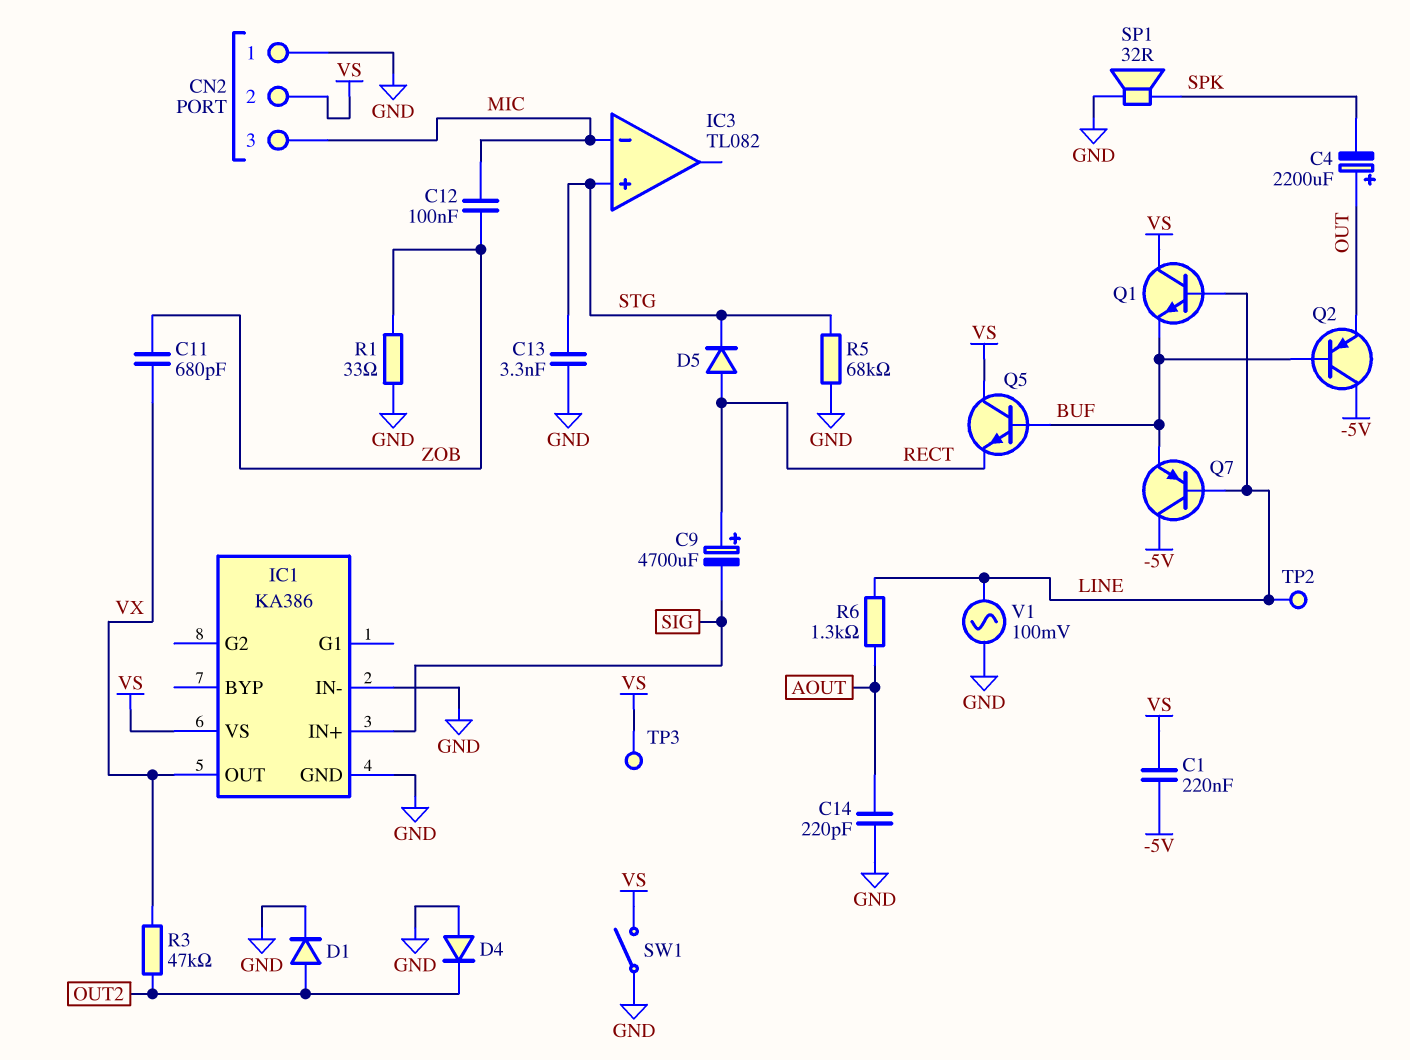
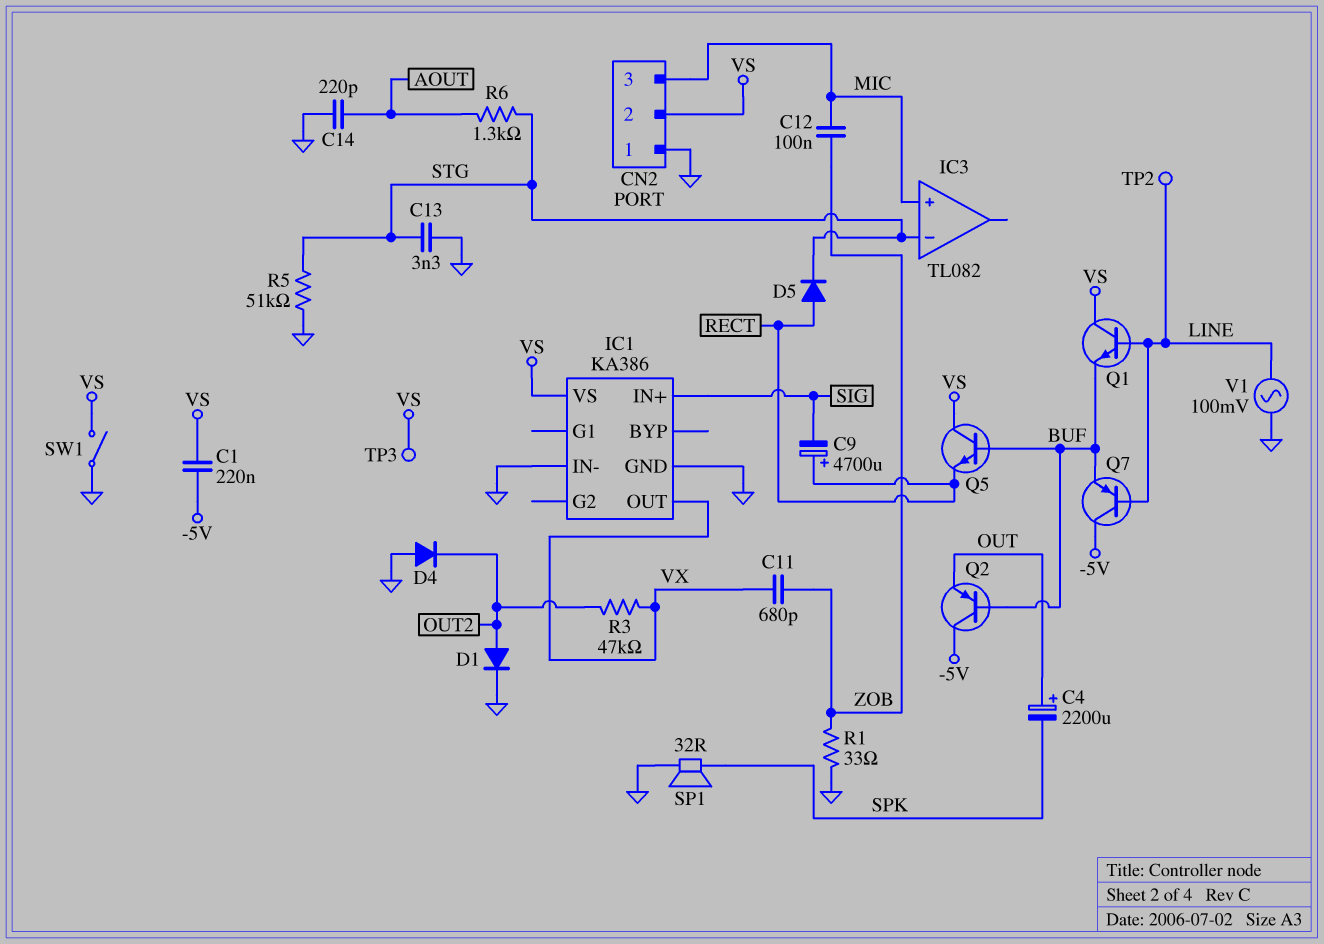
IC3 pin in+: STG -> MIC
IC3 pin in-: MIC -> STG
R5: 68k (GND, STG) -> 51k (GND, STG)
R6: 1.3k (AOUT, LINE) -> 1.3k (AOUT, STG)

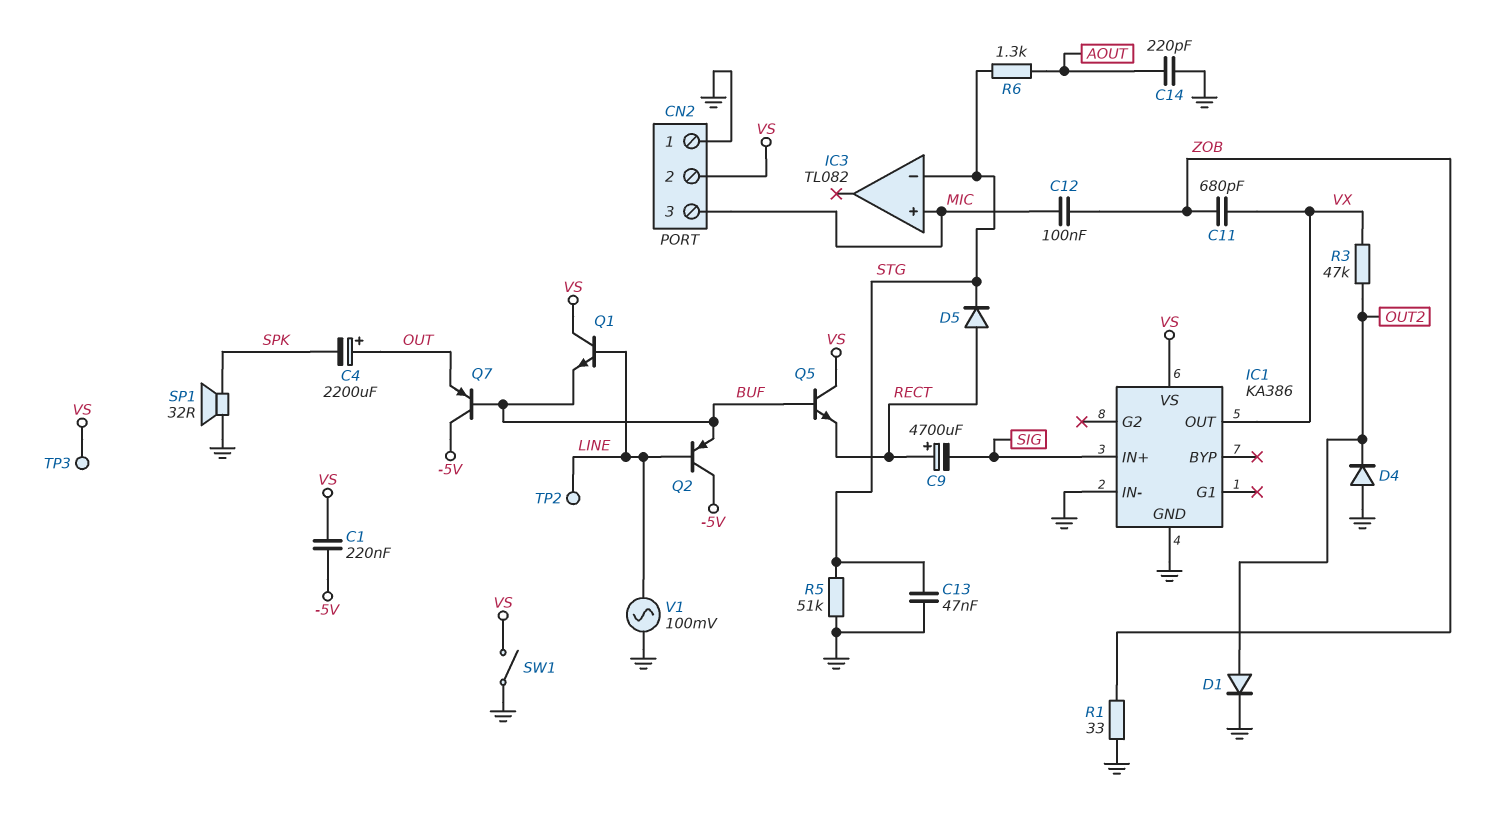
C13: 3.3nF (GND, STG) -> 47nF (GND, STG)
Q2: PNP (B BUF, C -5V, E OUT) -> PNP (B LINE, C -5V, E BUF)
Q7: PNP (B LINE, C -5V, E BUF) -> PNP (B BUF, C -5V, E OUT)

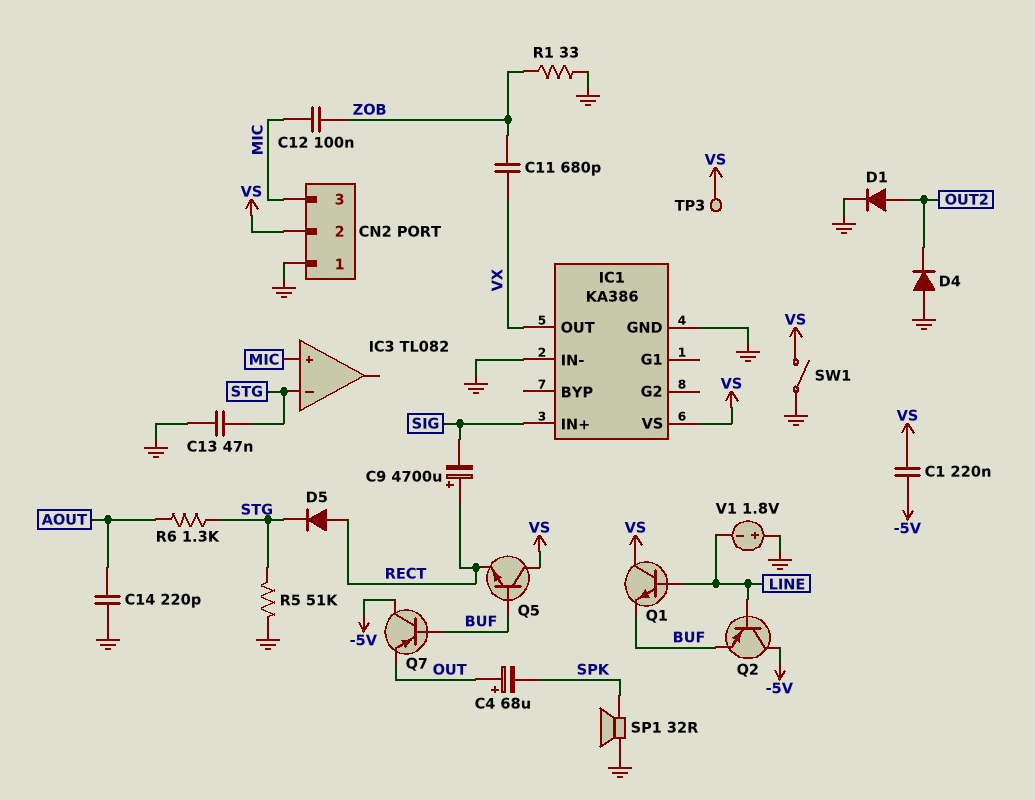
C4: 2200uF (plus OUT, minus SPK) -> 68uF (plus OUT, minus SPK)
R3: 47k (OUT2, VX) -> none
TP2: test point (LINE) -> none
V1: AC 100mV (GND, LINE) -> 1.8V (plus GND, minus LINE)

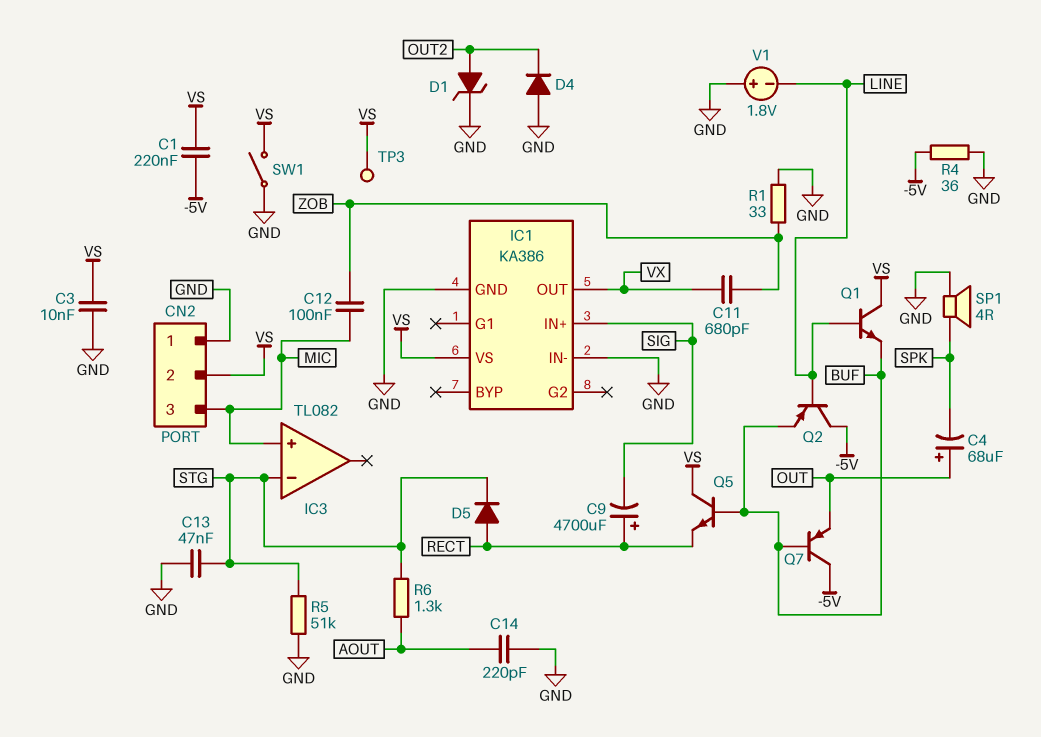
C3: none -> 10nF (GND, VS)
D1: diode (A OUT2, K GND) -> zener (A OUT2, K GND)
R4: none -> 36 (-5V, GND)
SP1: speaker 32R (GND, SPK) -> speaker 4R (GND, SPK)

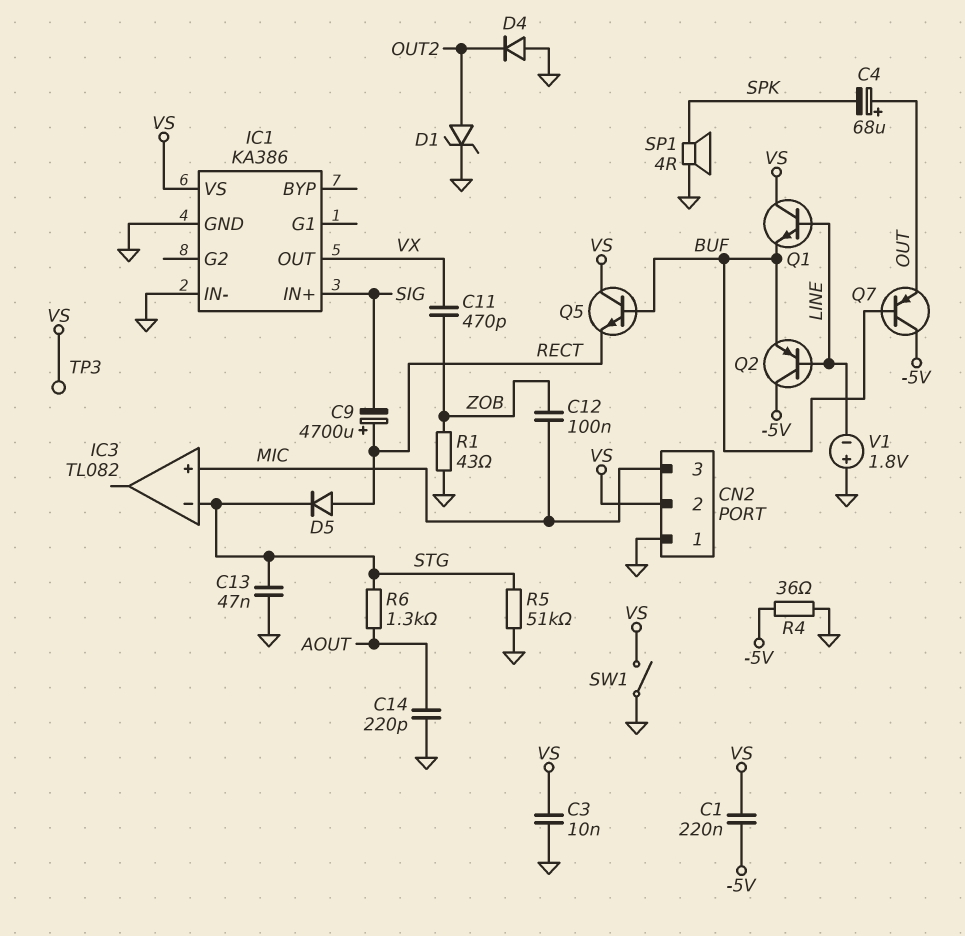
C11: 680pF (VX, ZOB) -> 470pF (VX, ZOB)
R1: 33 (GND, ZOB) -> 43 (GND, ZOB)

